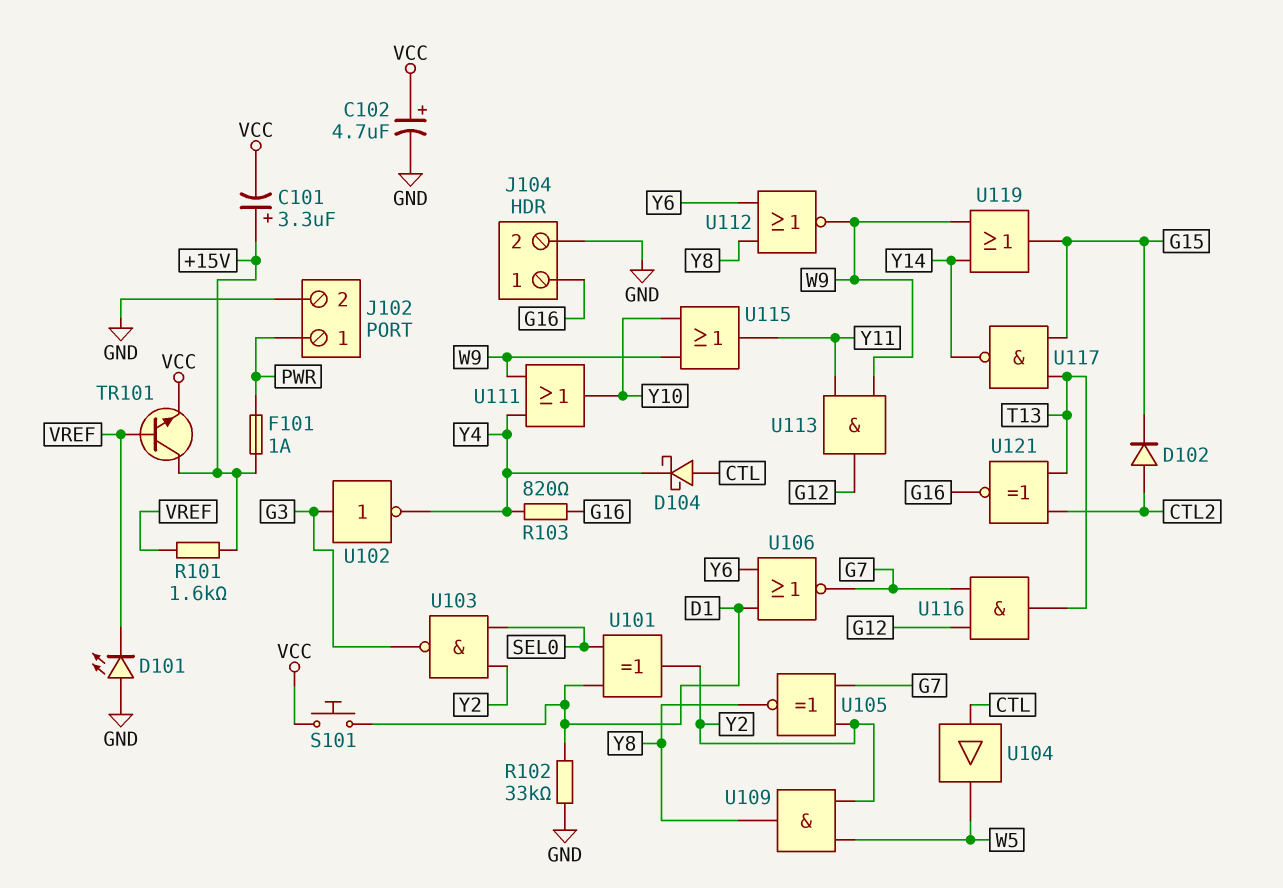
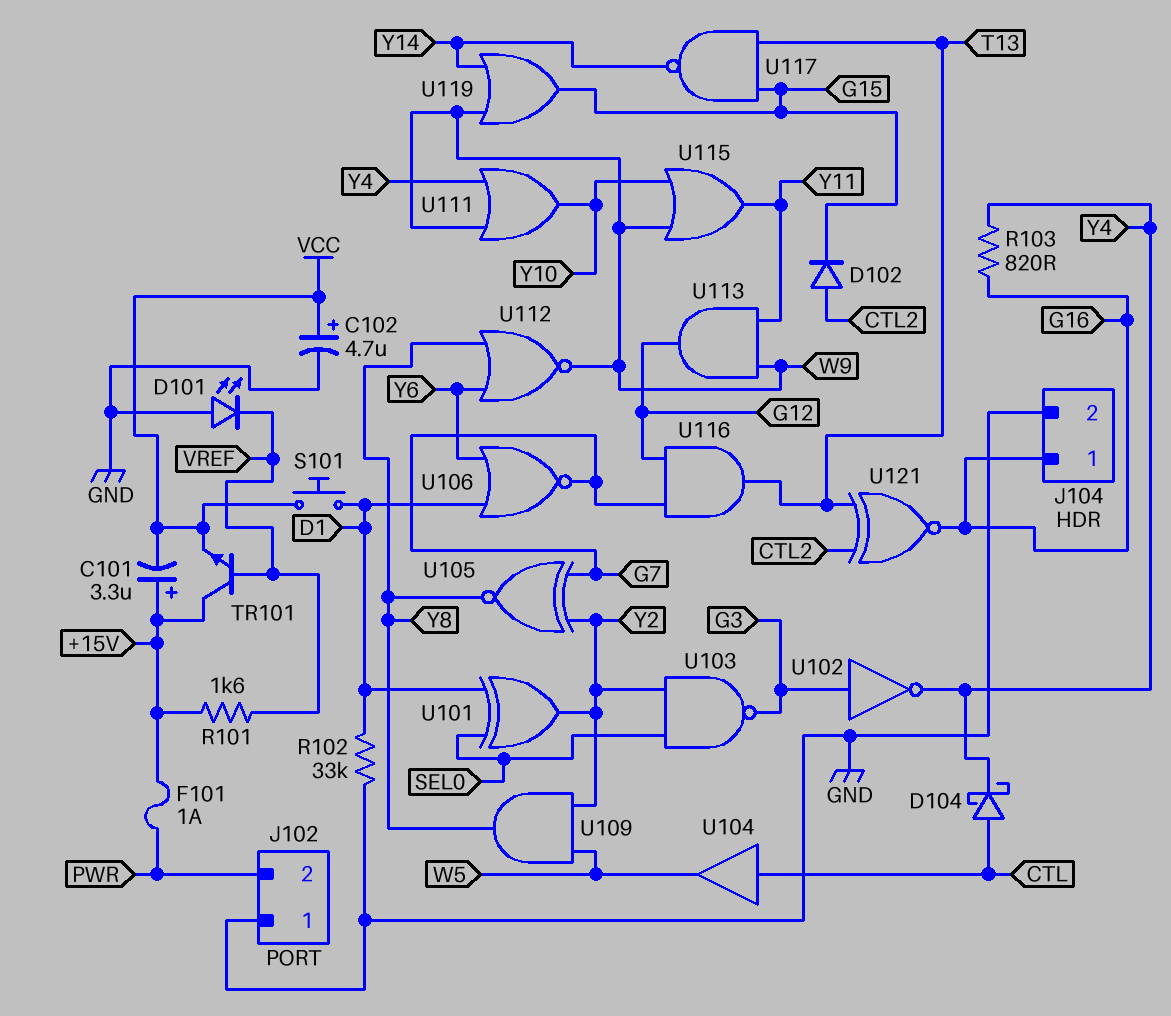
J102 pin 1: PWR -> GND
J102 pin 2: GND -> PWR

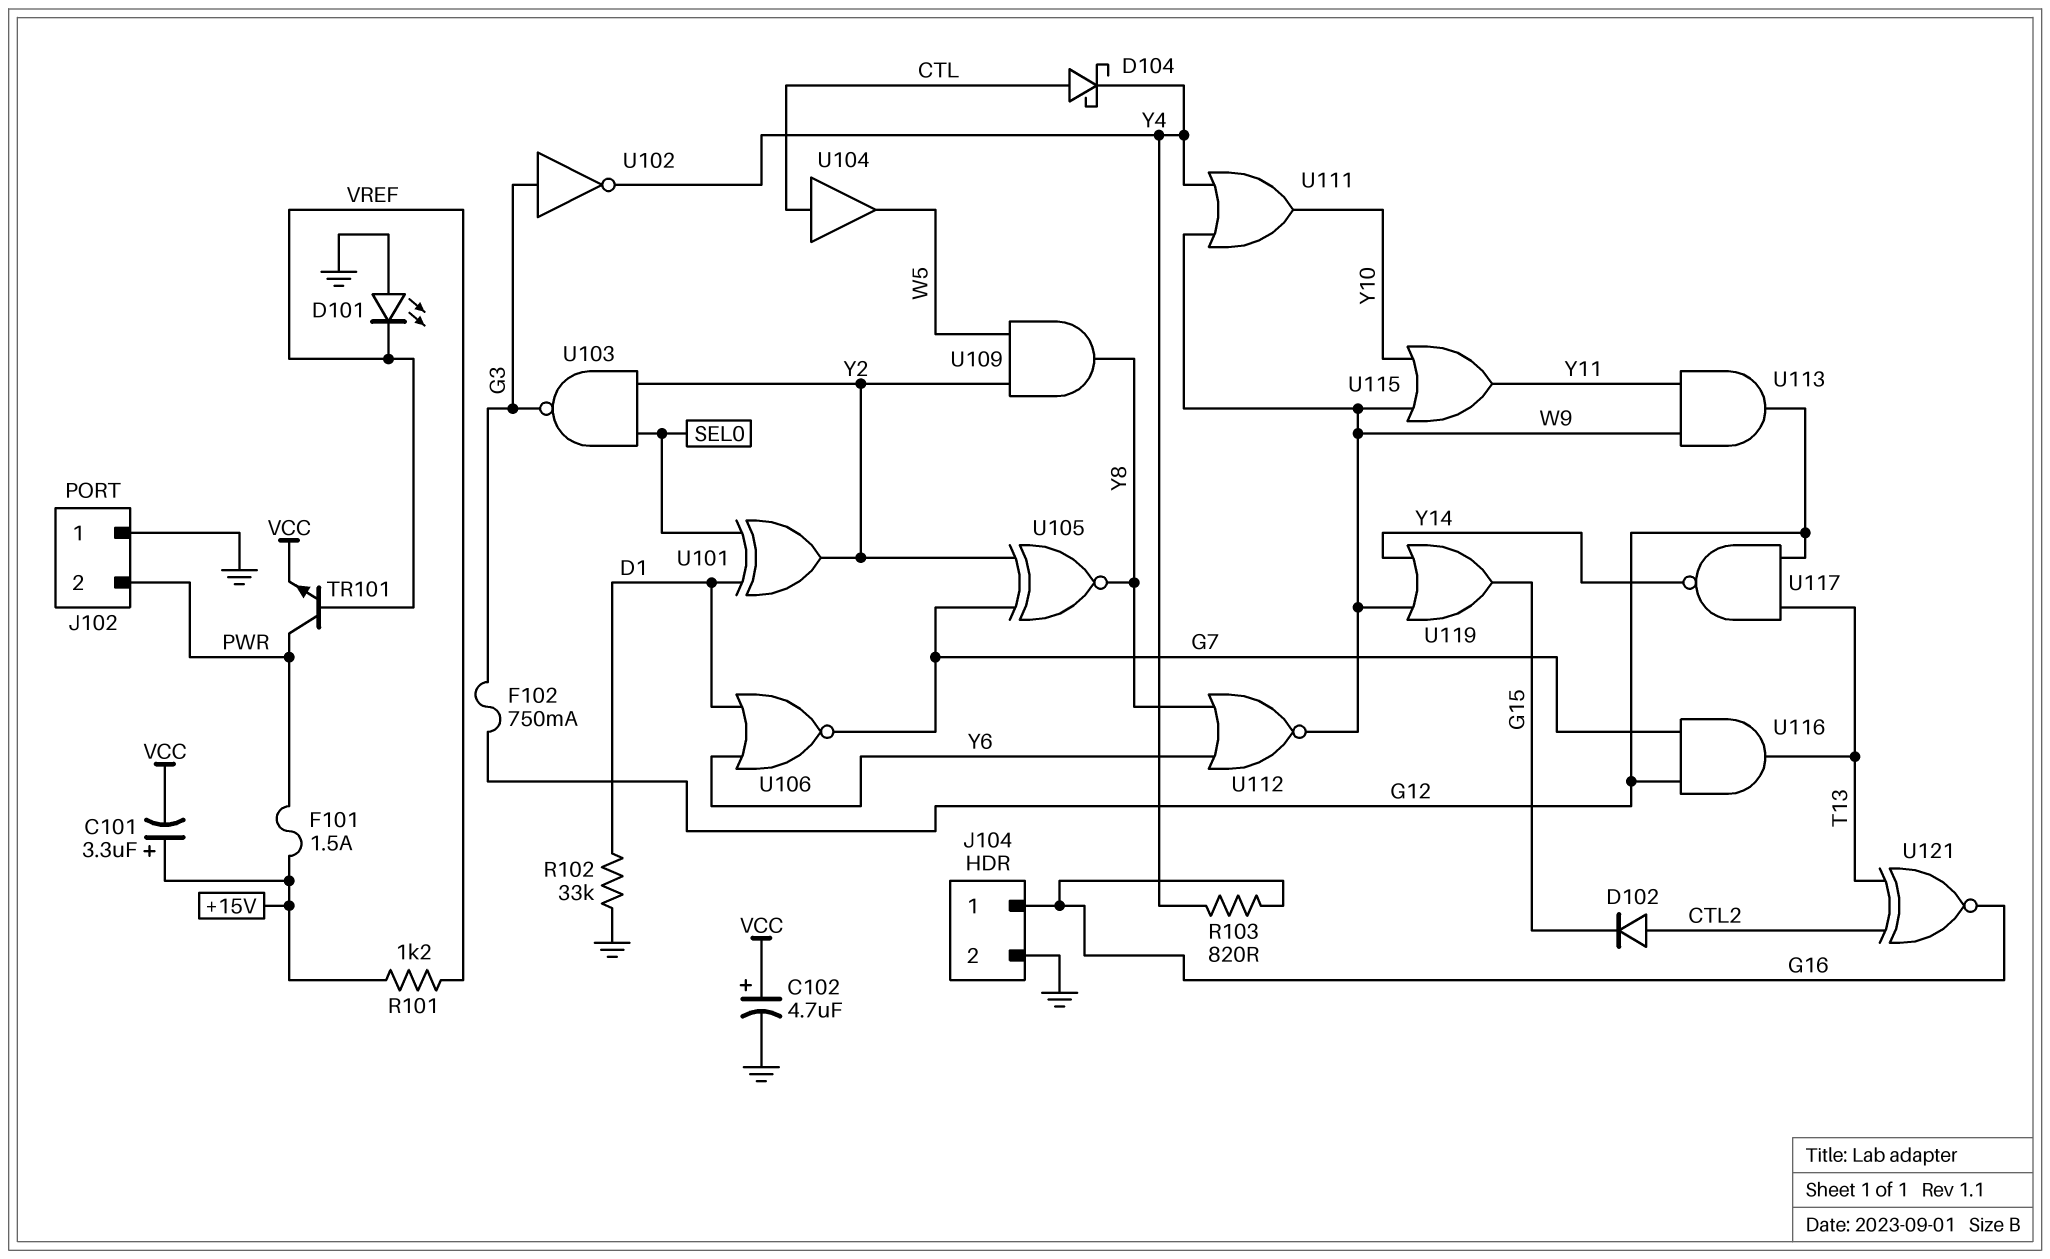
F101: 1A (+15V, PWR) -> 1.5A (+15V, PWR)
F102: none -> 750mA (G3, G12)
R101: 1.6k (+15V, VREF) -> 1.2k (+15V, VREF)
S101: button (D1, VCC) -> none
TR101: NPN (B VREF, C +15V, E VCC) -> NPN (B VREF, C PWR, E VCC)
U117: NAND (in G15, in T13, out Y14) -> NAND (in G12, in T13, out Y14)

